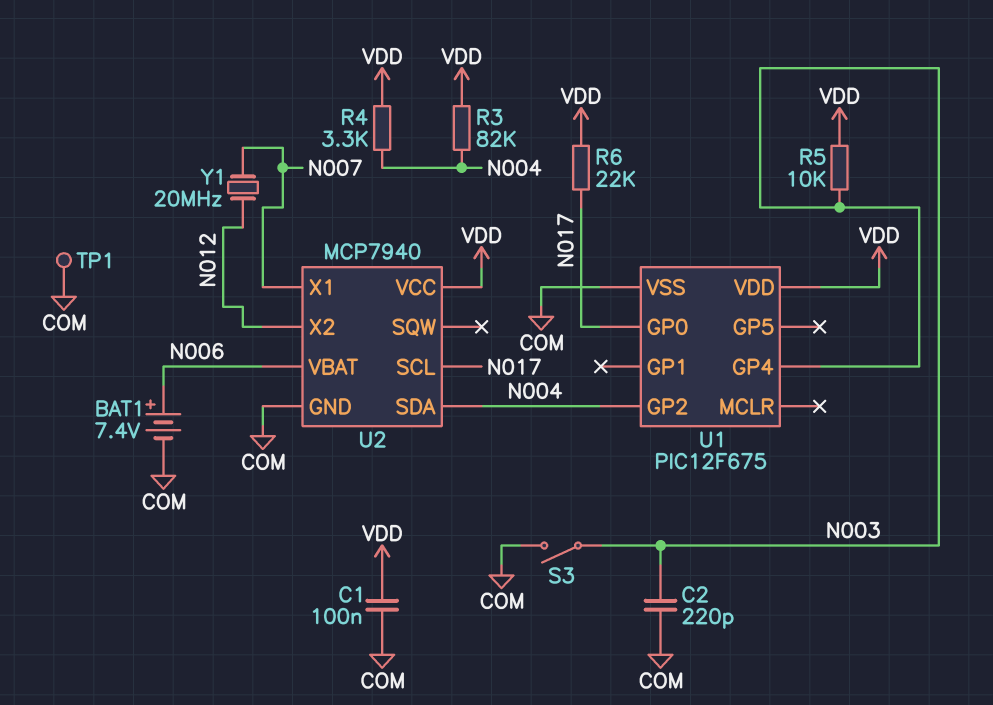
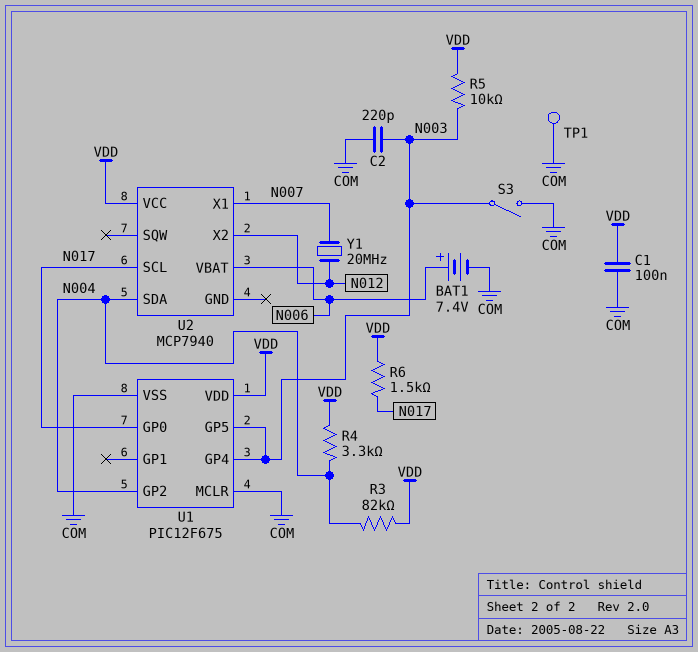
R6: 22k (N017, VDD) -> 1.5k (N017, VDD)
U1 pin GP5: none -> N003
U1 pin MCLR: none -> COM
U2 pin GND: COM -> none

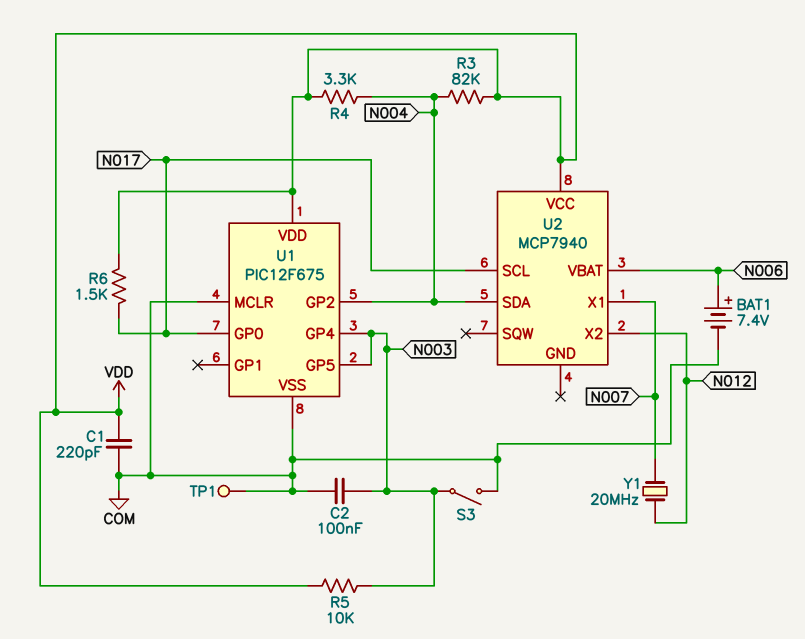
C1: 100nF (COM, VDD) -> 220pF (COM, VDD)
C2: 220pF (COM, N003) -> 100nF (COM, N003)

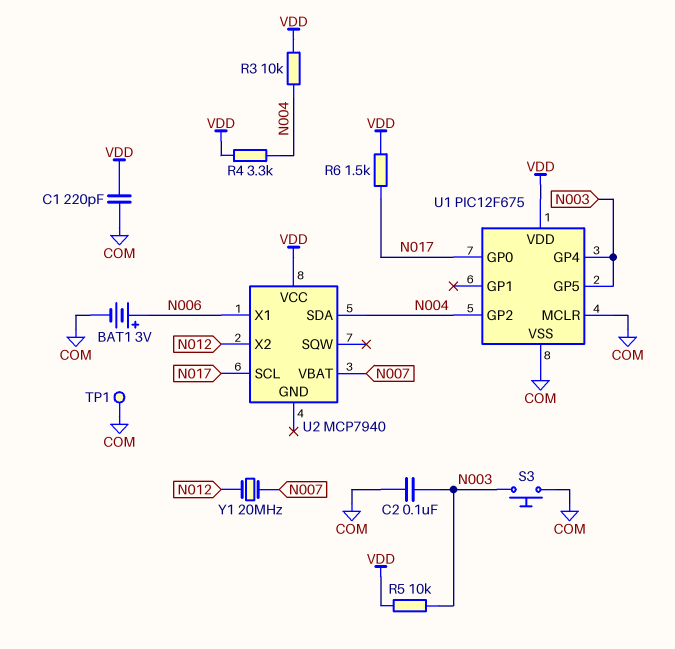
BAT1: 7.4V (plus N006, minus COM) -> 3V (plus N006, minus COM)
R3: 82k (N004, VDD) -> 10k (N004, VDD)
S3: switch (COM, N003) -> button (COM, N003)
U2 pin VBAT: N006 -> N007
U2 pin X1: N007 -> N006

